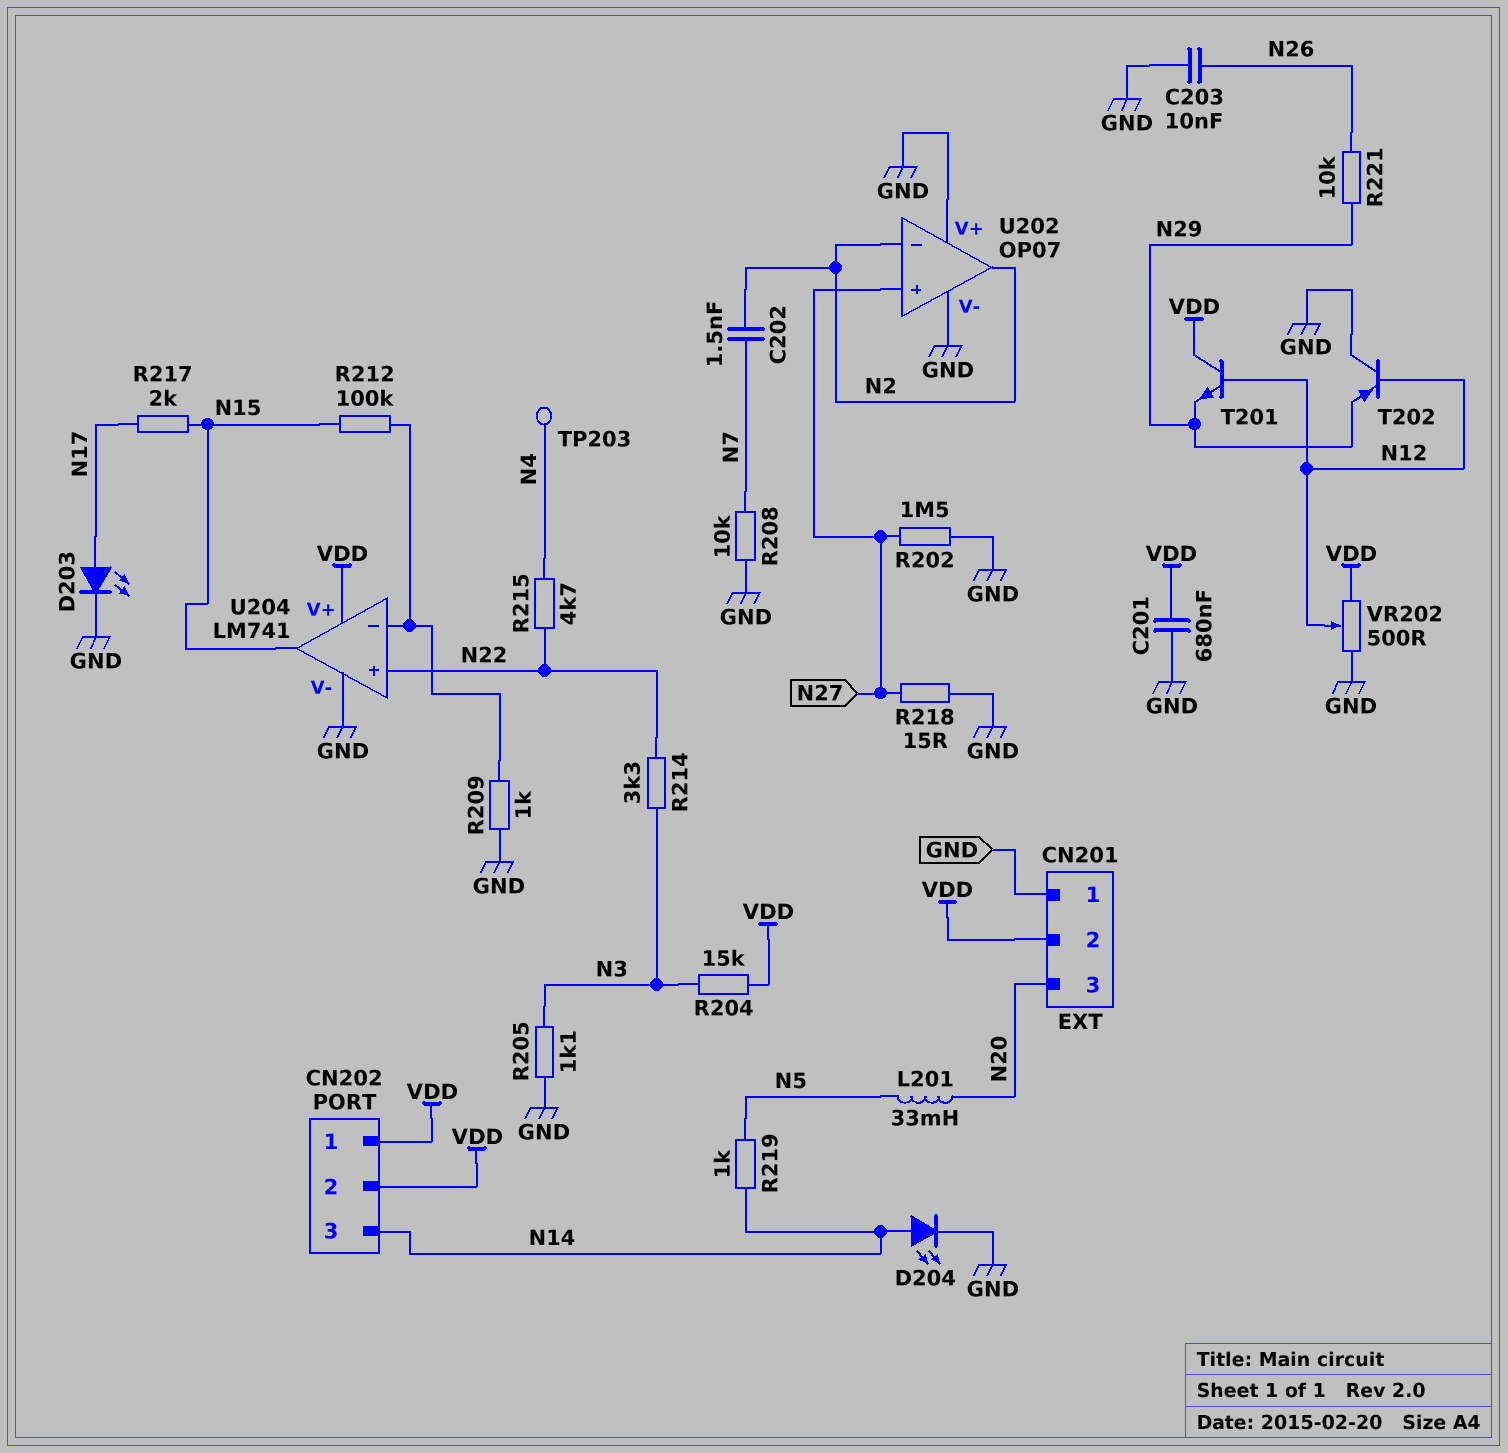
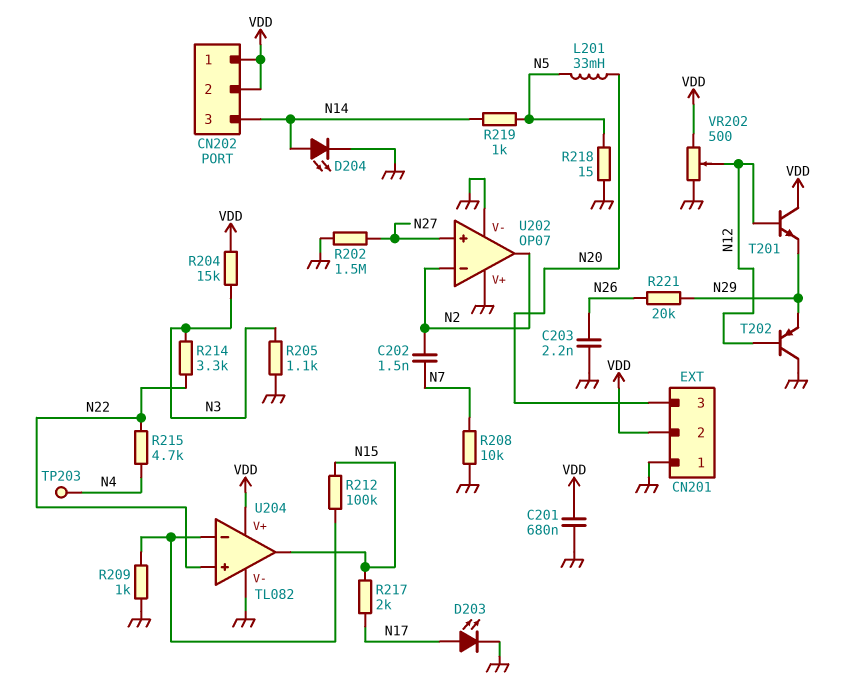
C203: 10nF (GND, N26) -> 2.2nF (GND, N26)
R218: 15 (GND, N27) -> 15 (GND, N5)
R221: 10k (N26, N29) -> 20k (N26, N29)
U204: LM741 -> TL082

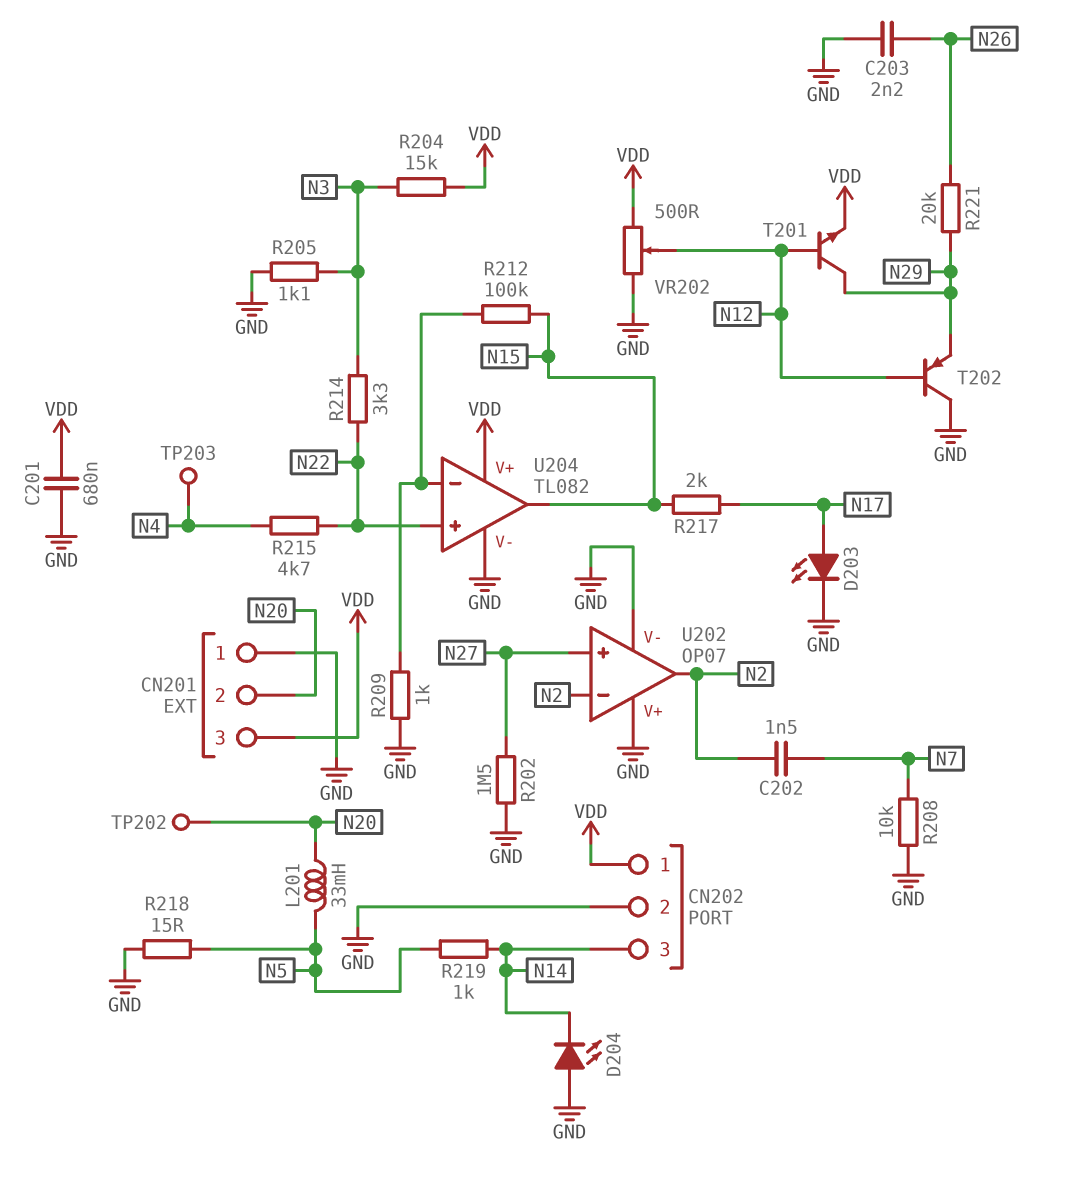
CN201 pin 2: VDD -> N20
CN201 pin 3: N20 -> VDD
CN202 pin 2: VDD -> GND
D204: LED (A N14, K GND) -> LED (A GND, K N14)
T201: NPN (B N12, C VDD, E N29) -> NPN (B N12, C N29, E VDD)
TP202: none -> test point (N20)

